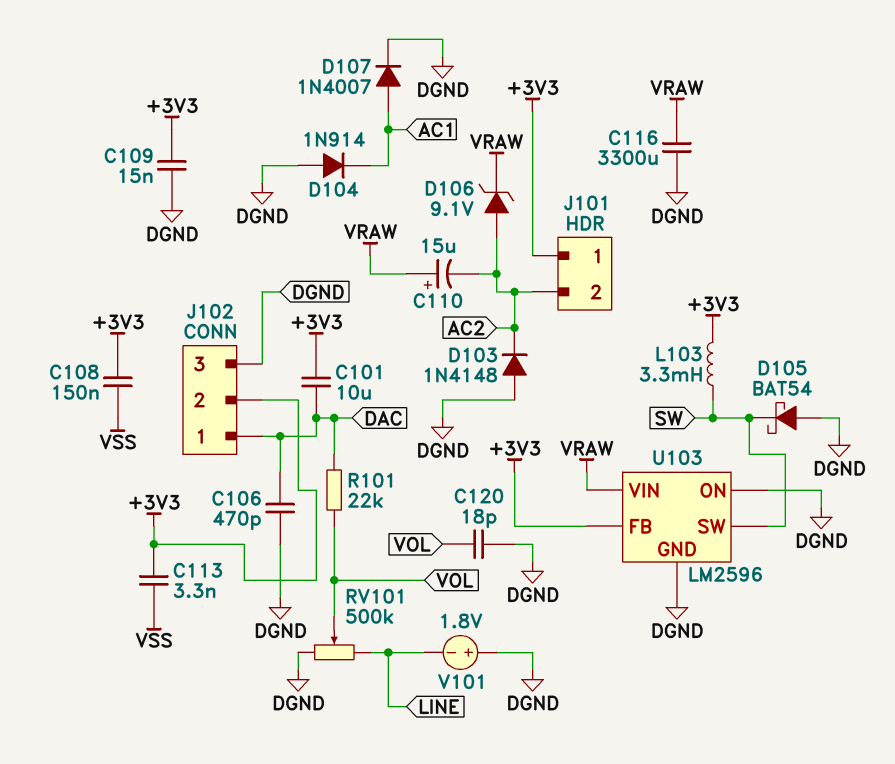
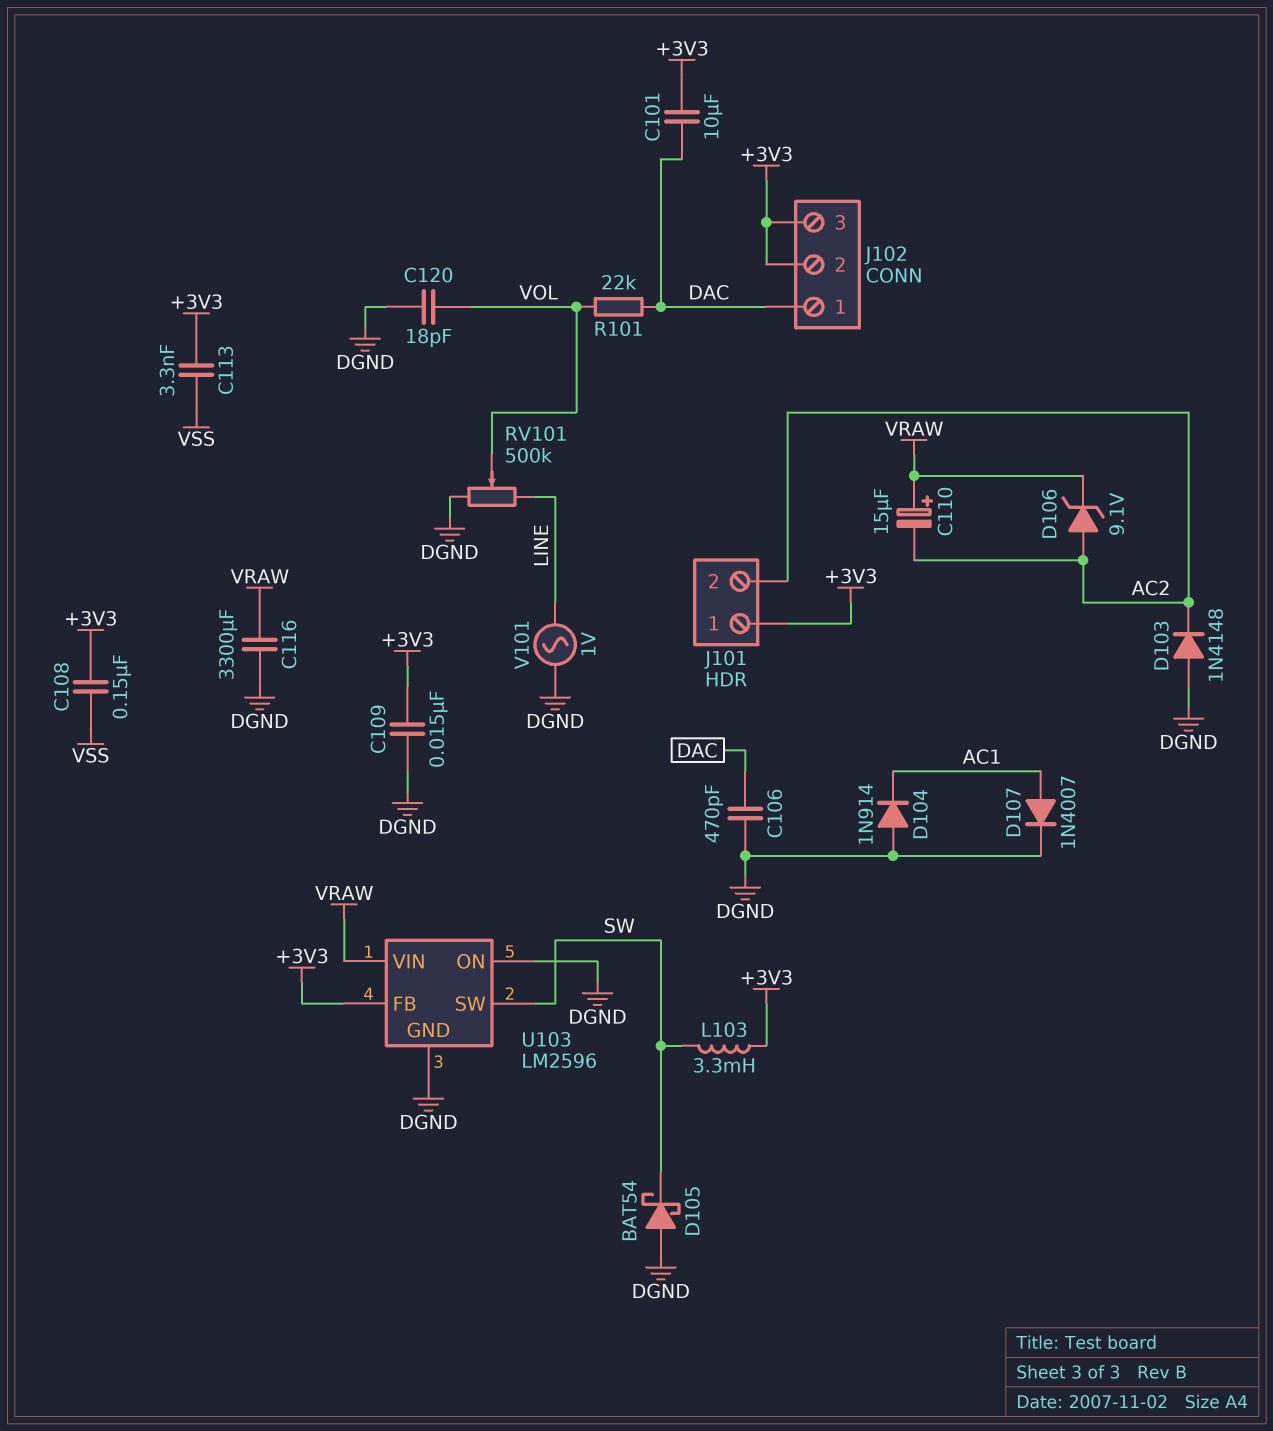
J102 pin 3: DGND -> +3V3
V101: 1.8V (plus DGND, minus LINE) -> AC 1V (DGND, LINE)

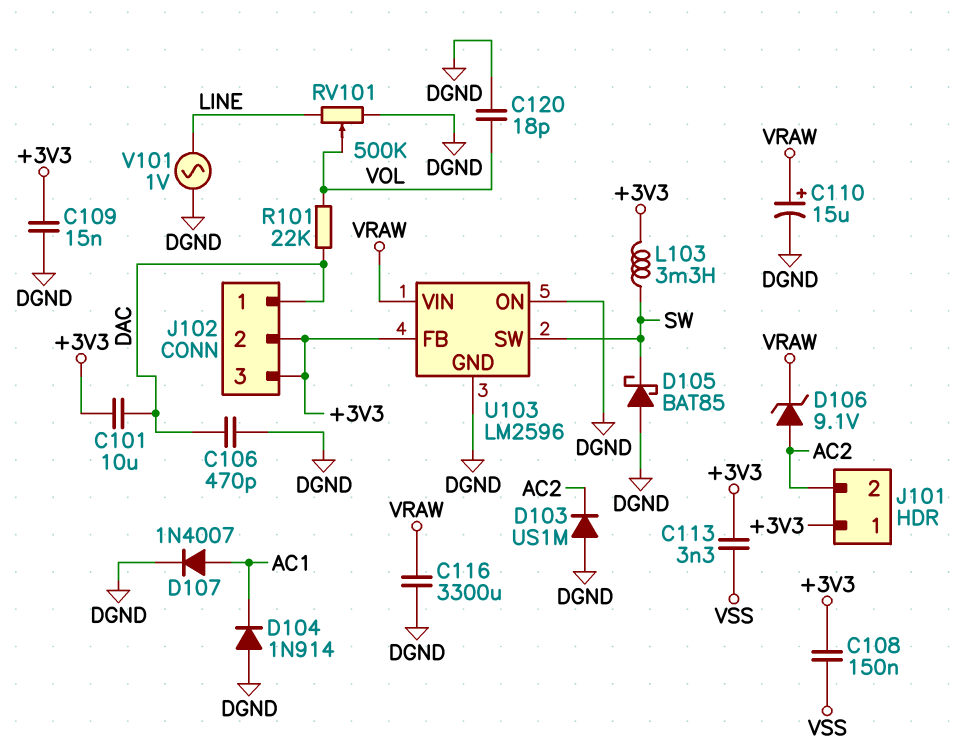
C110: 15uF (plus VRAW, minus AC2) -> 15uF (plus VRAW, minus DGND)
D103: diode 1N4148 (A DGND, K AC2) -> diode US1M (A DGND, K AC2)
D105: schottky BAT54 (A DGND, K SW) -> schottky BAT85 (A DGND, K SW)

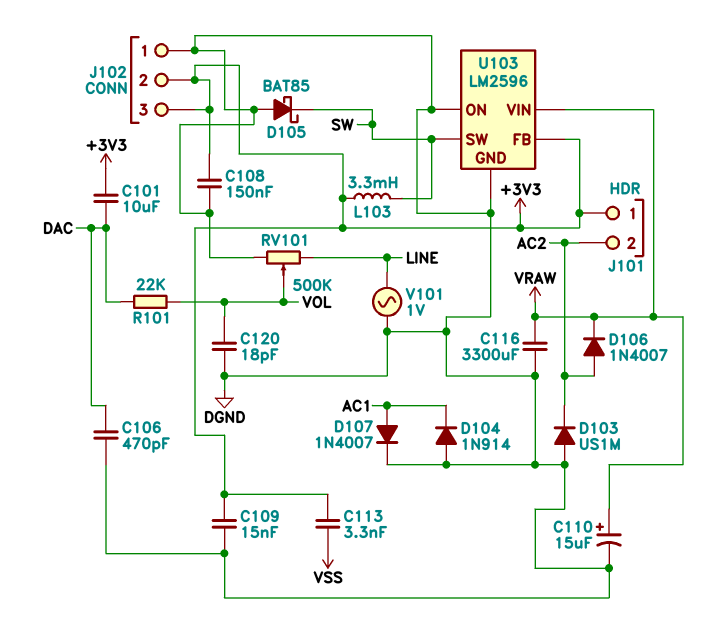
C108: 150nF (+3V3, VSS) -> 150nF (+3V3, DGND)
D106: zener 9.1V (A AC2, K VRAW) -> diode 1N4007 (A AC2, K VRAW)
J102 pin 1: DAC -> DGND

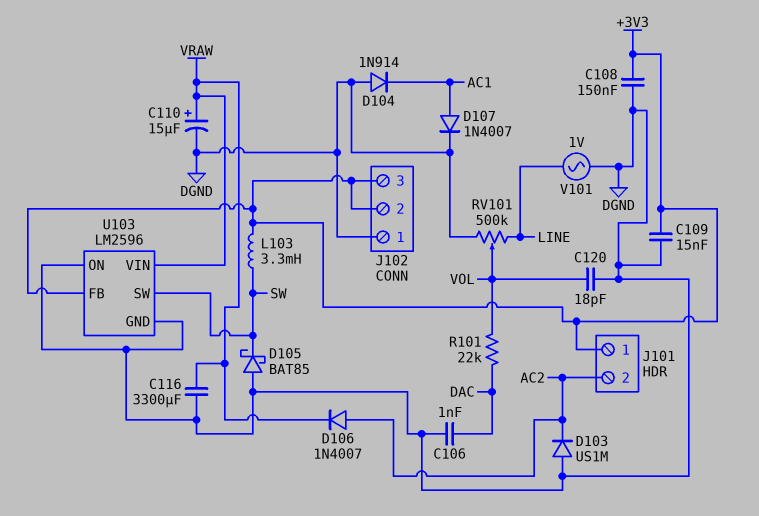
C101: 10uF (+3V3, DAC) -> none
C106: 470pF (DAC, DGND) -> 1nF (DAC, DGND)
C113: 3.3nF (+3V3, VSS) -> none

